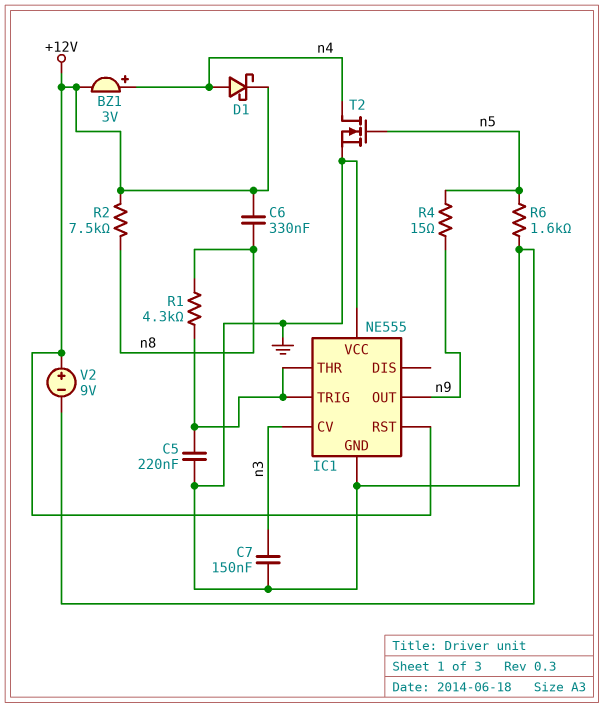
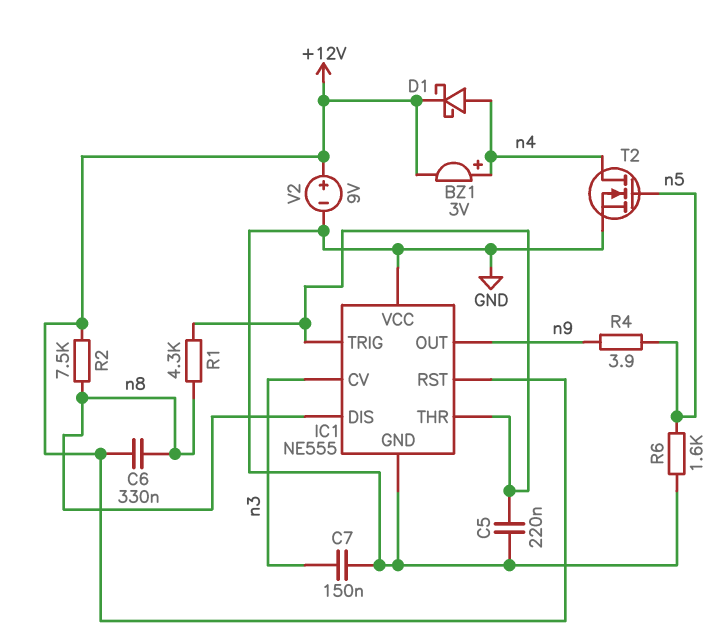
IC1 pin DIS: none -> n8
R4: 15 (n5, n9) -> 3.9 (n5, n9)

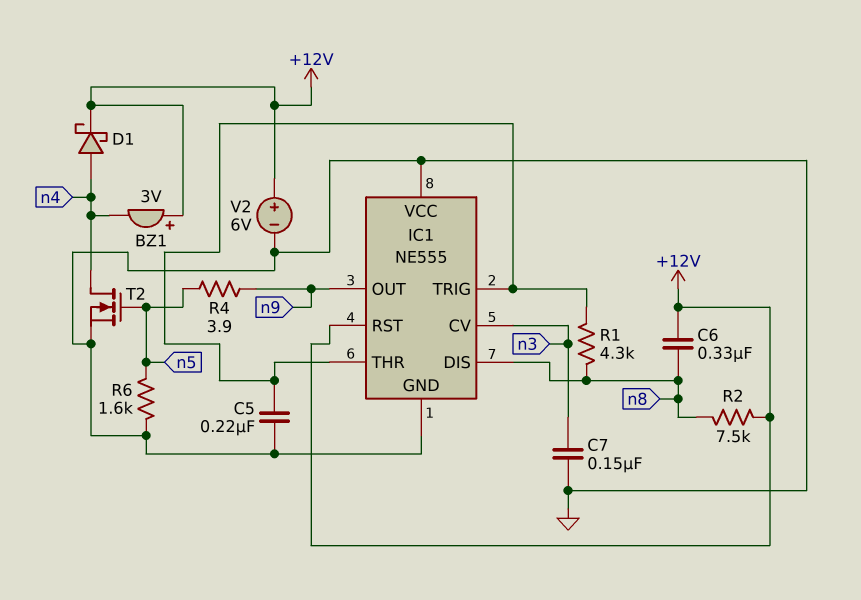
BZ1: buzzer 3V (plus n4, minus +12V) -> buzzer 3V (plus +12V, minus n4)
V2: 9V (plus +12V, minus GND) -> 6V (plus +12V, minus GND)

